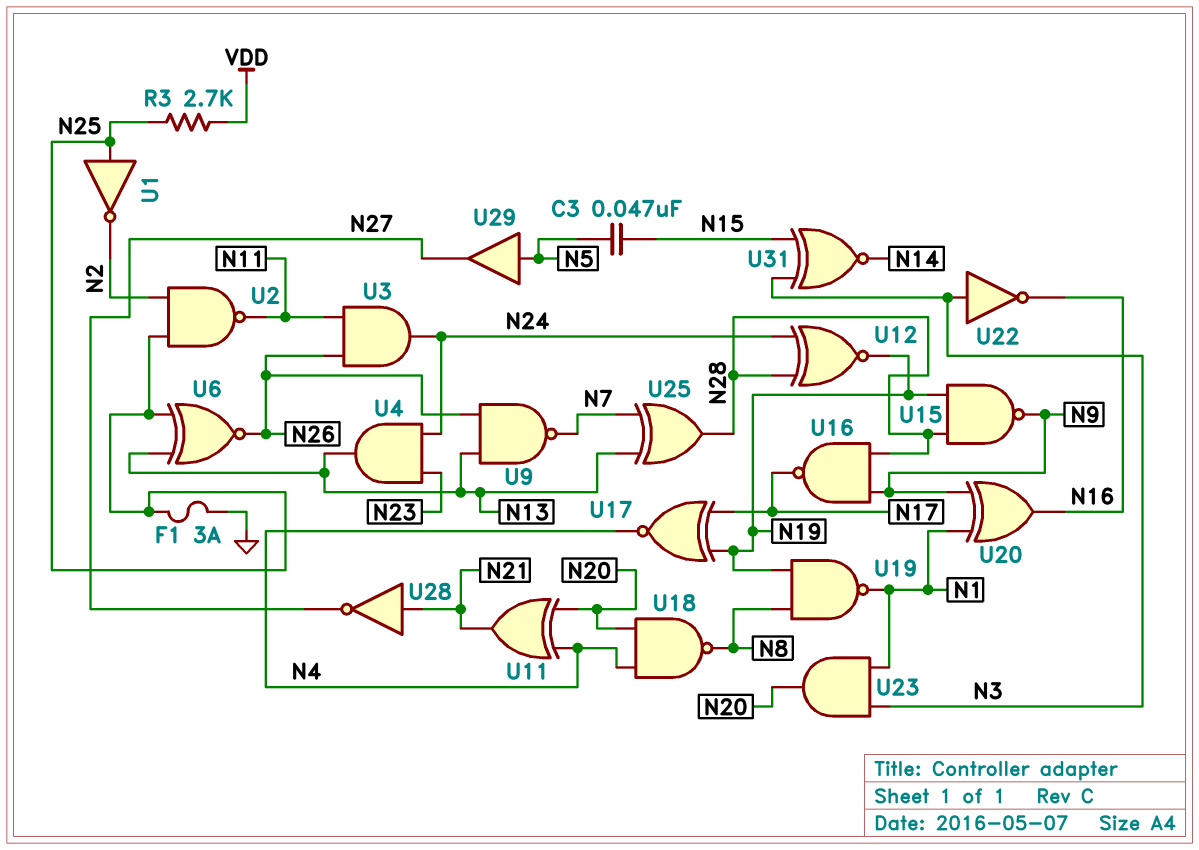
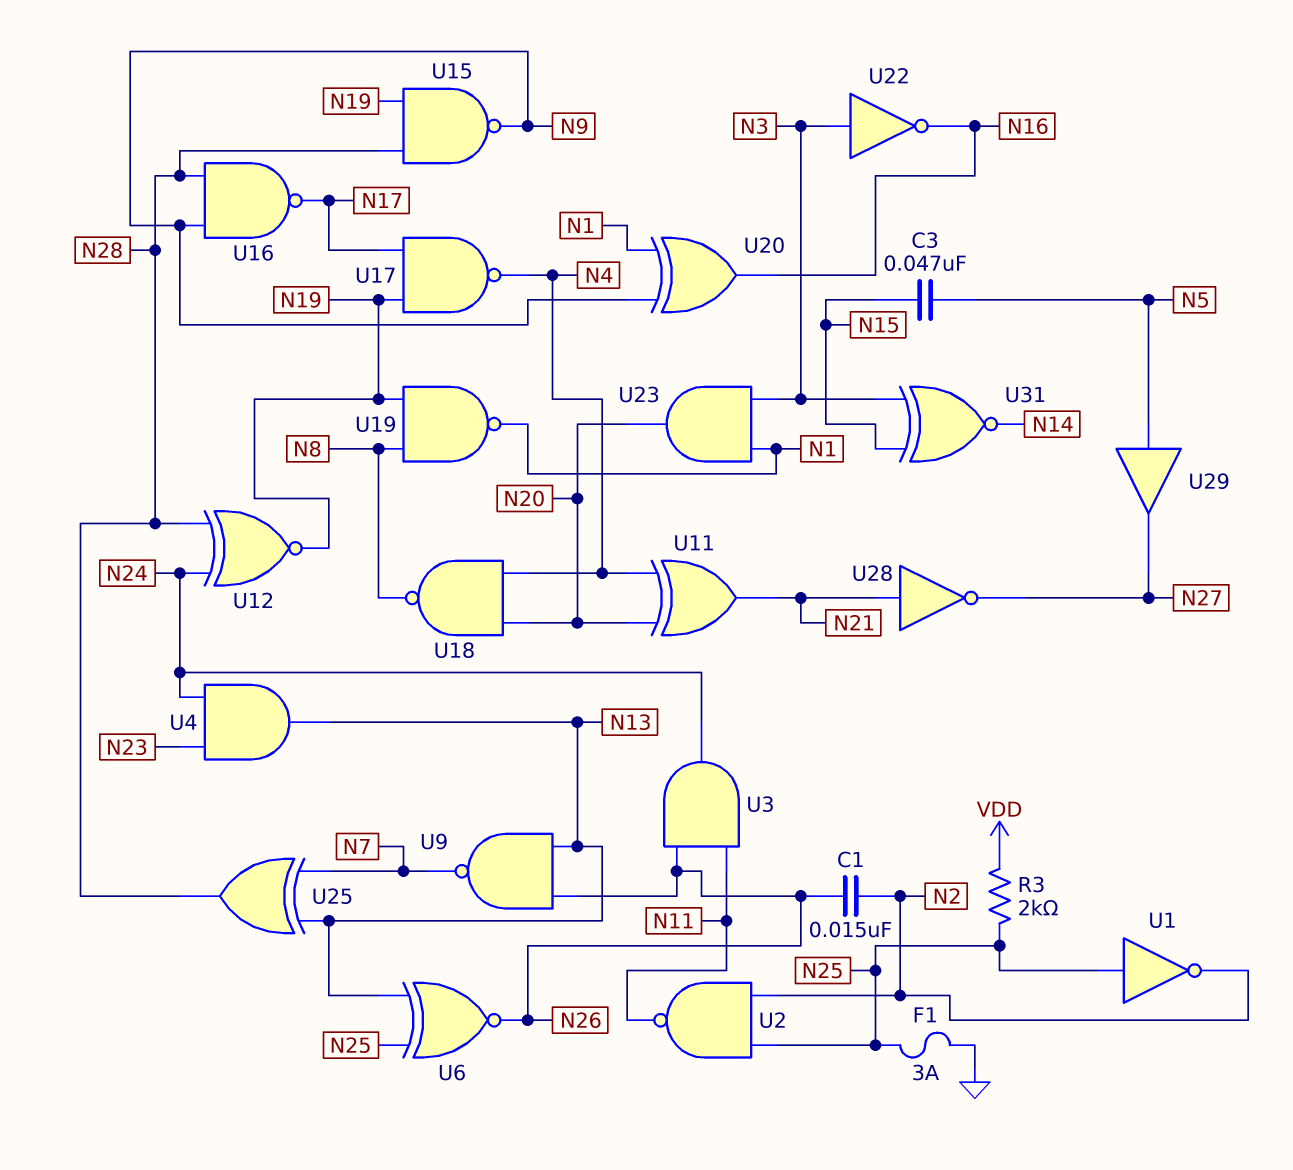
C1: none -> 15nF (N2, N26)
R3: 2.7k (N25, VDD) -> 2k (N25, VDD)
U17: XNOR (in N17, in N19, out N4) -> NAND (in N17, in N19, out N4)

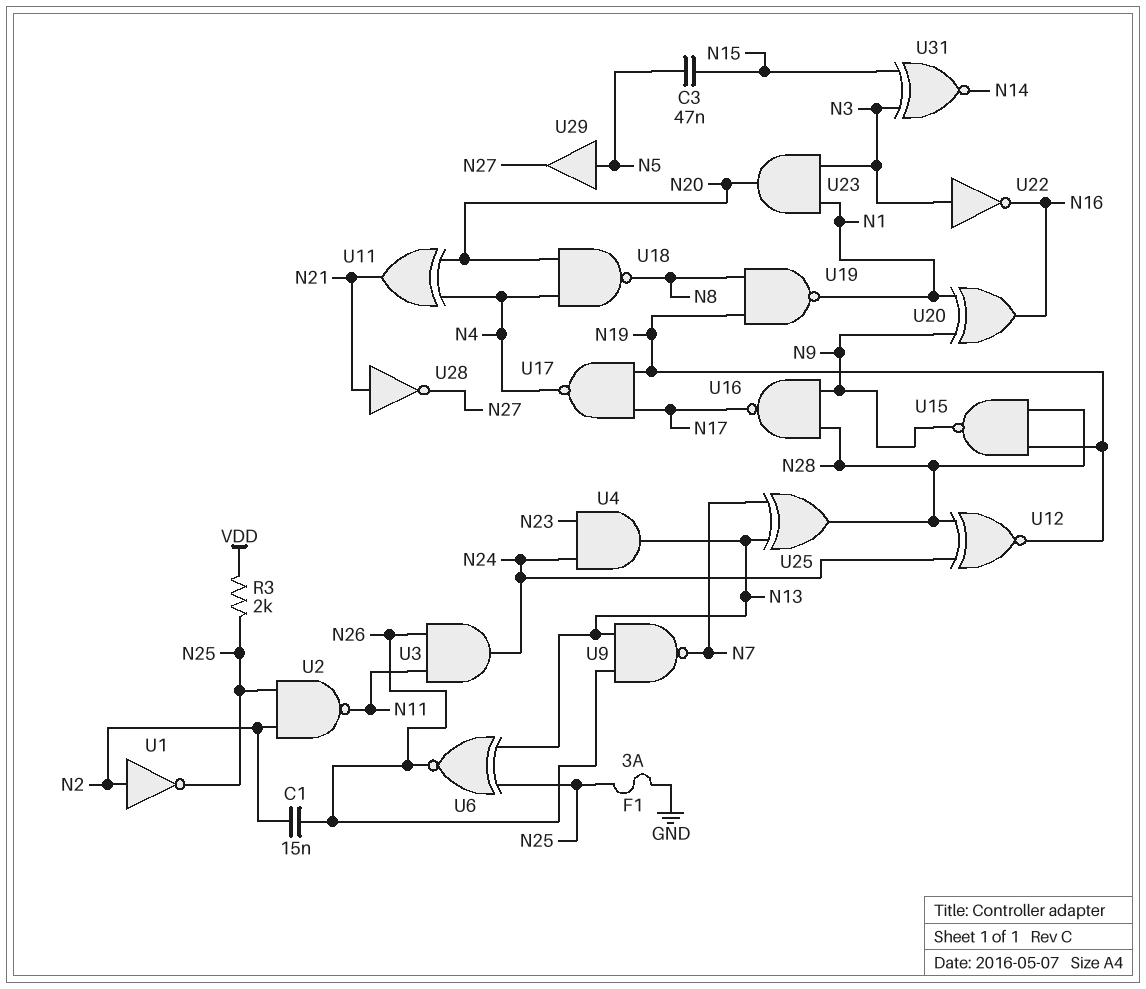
U1: NOT (in N25, out N2) -> NOT (in N2, out N25)

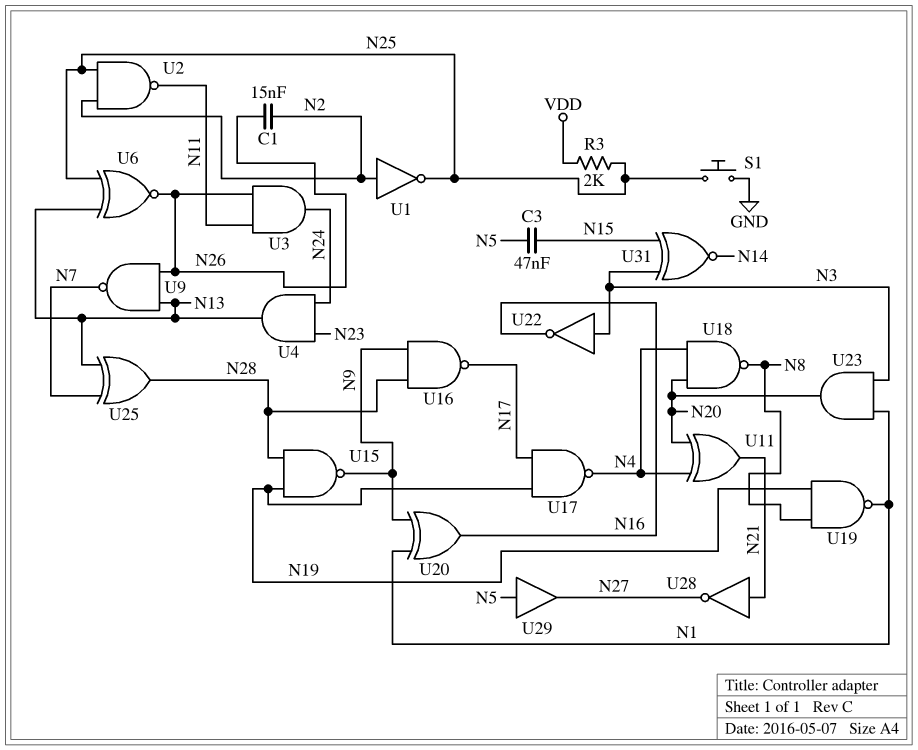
F1: 3A (GND, N25) -> none
S1: none -> button (GND, N25)
U12: XNOR (in N24, in N28, out N19) -> none

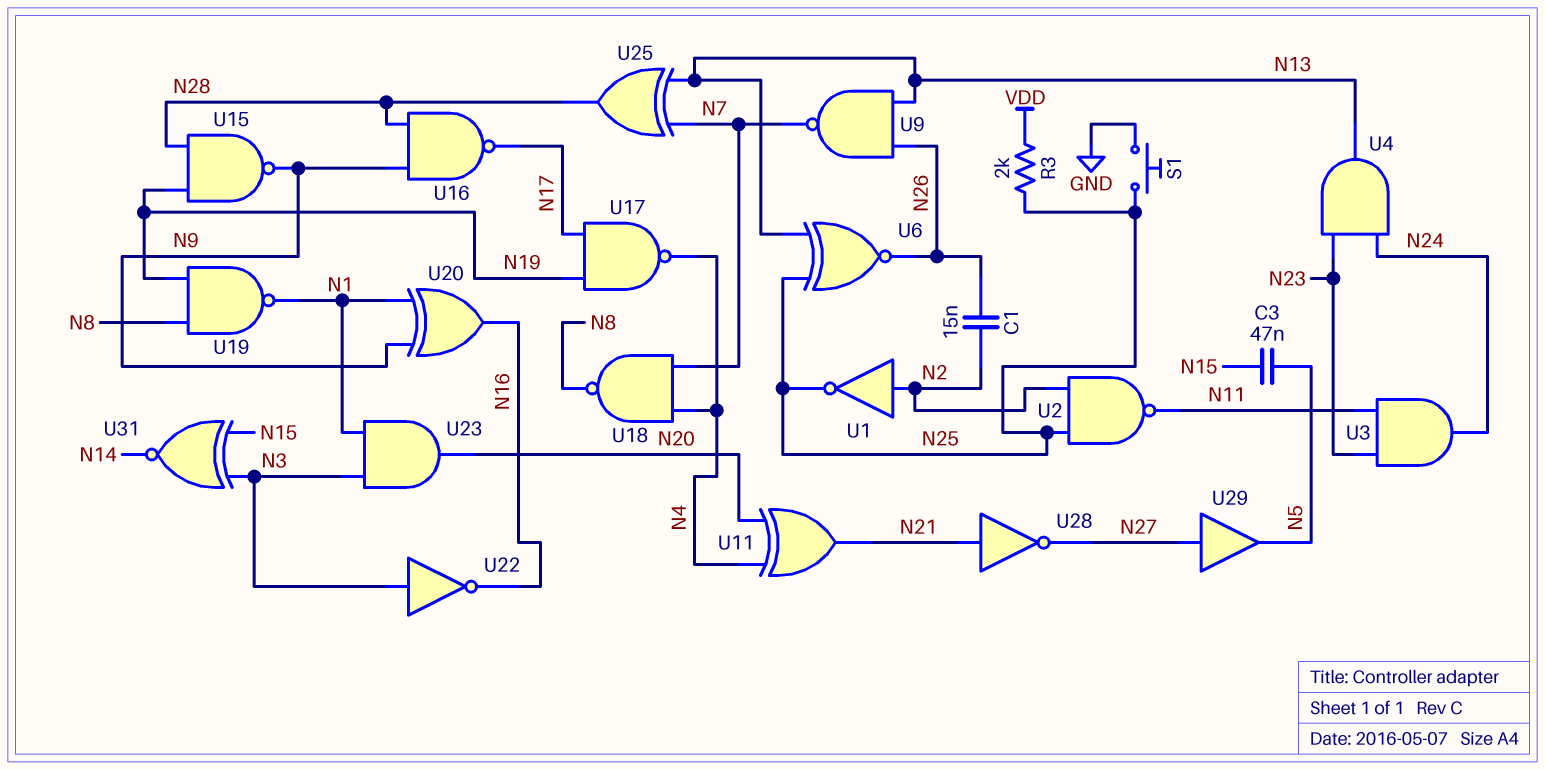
U3: AND (in N11, in N26, out N24) -> AND (in N11, in N23, out N24)
U18: NAND (in N4, in N20, out N8) -> NAND (in N4, in N7, out N8)
U29: buffer (in N5, out N27) -> buffer (in N27, out N5)

